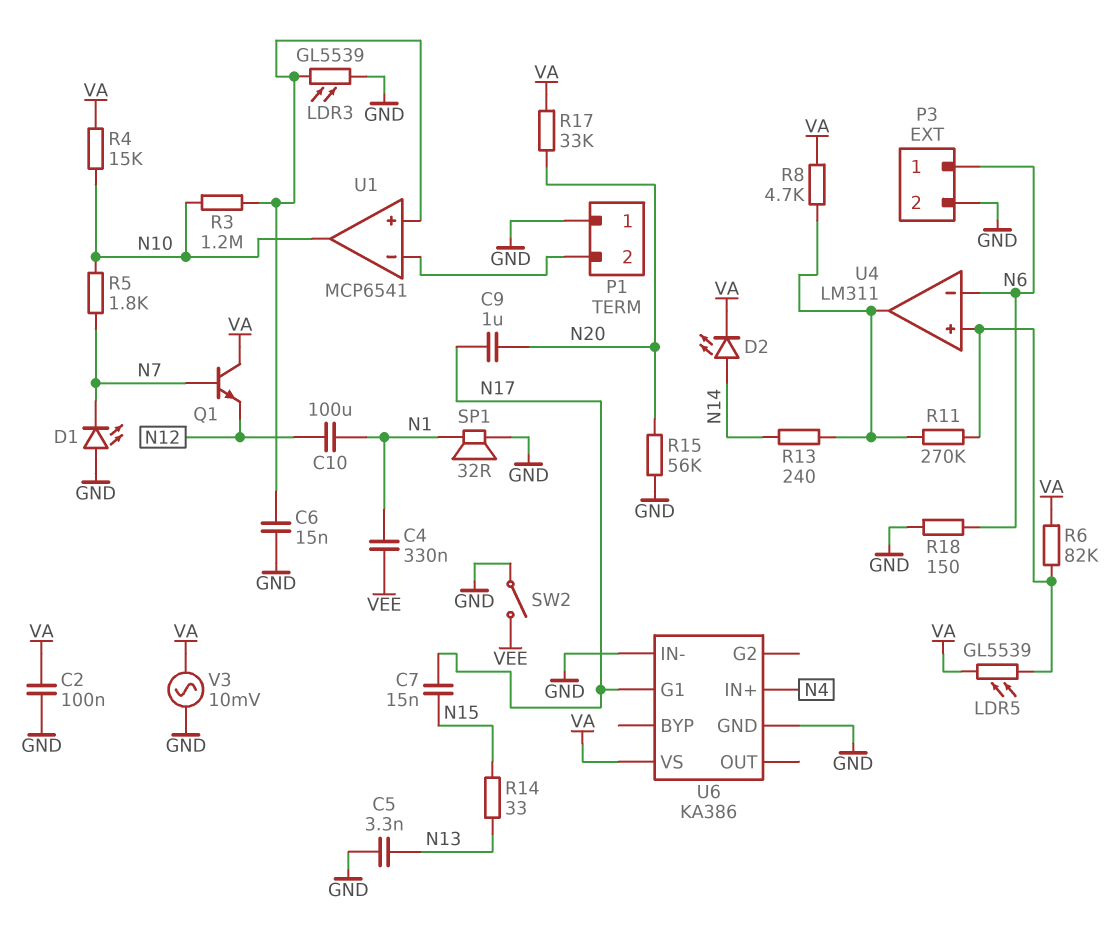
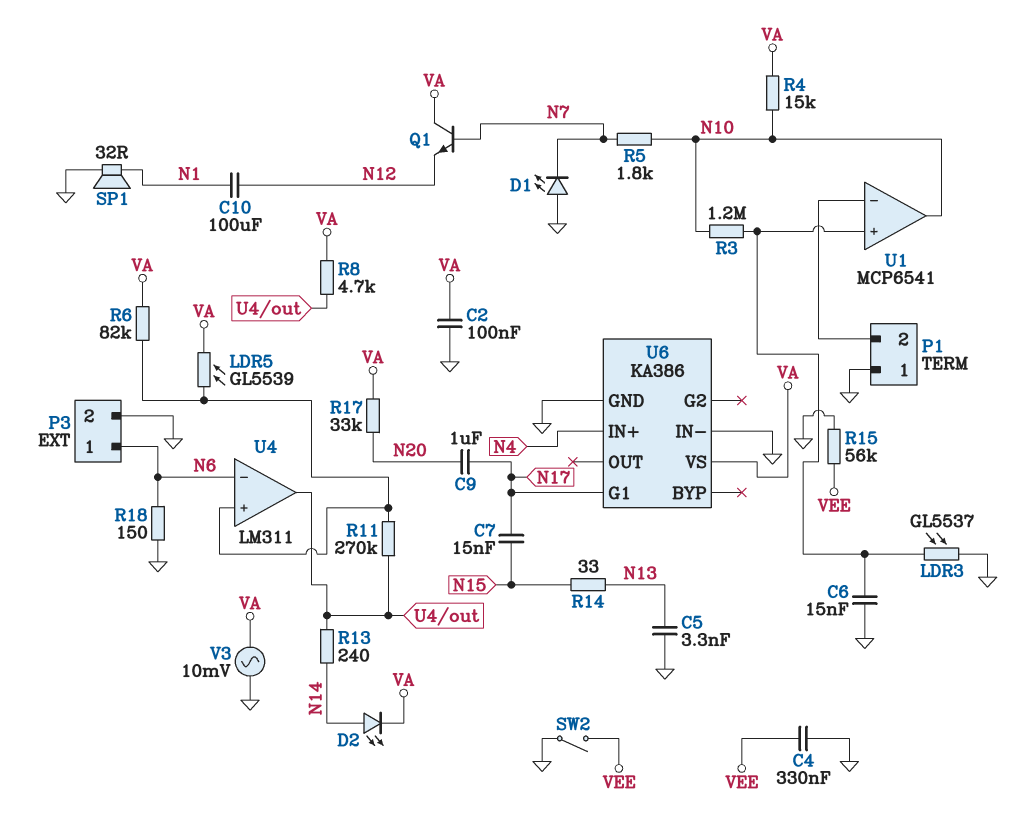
C4: 330nF (N1, VEE) -> 330nF (GND, VEE)
LDR3: GL5539 (GND, U1/in+) -> GL5537 (GND, U1/in+)
R15: 56k (GND, N20) -> 56k (GND, VEE)

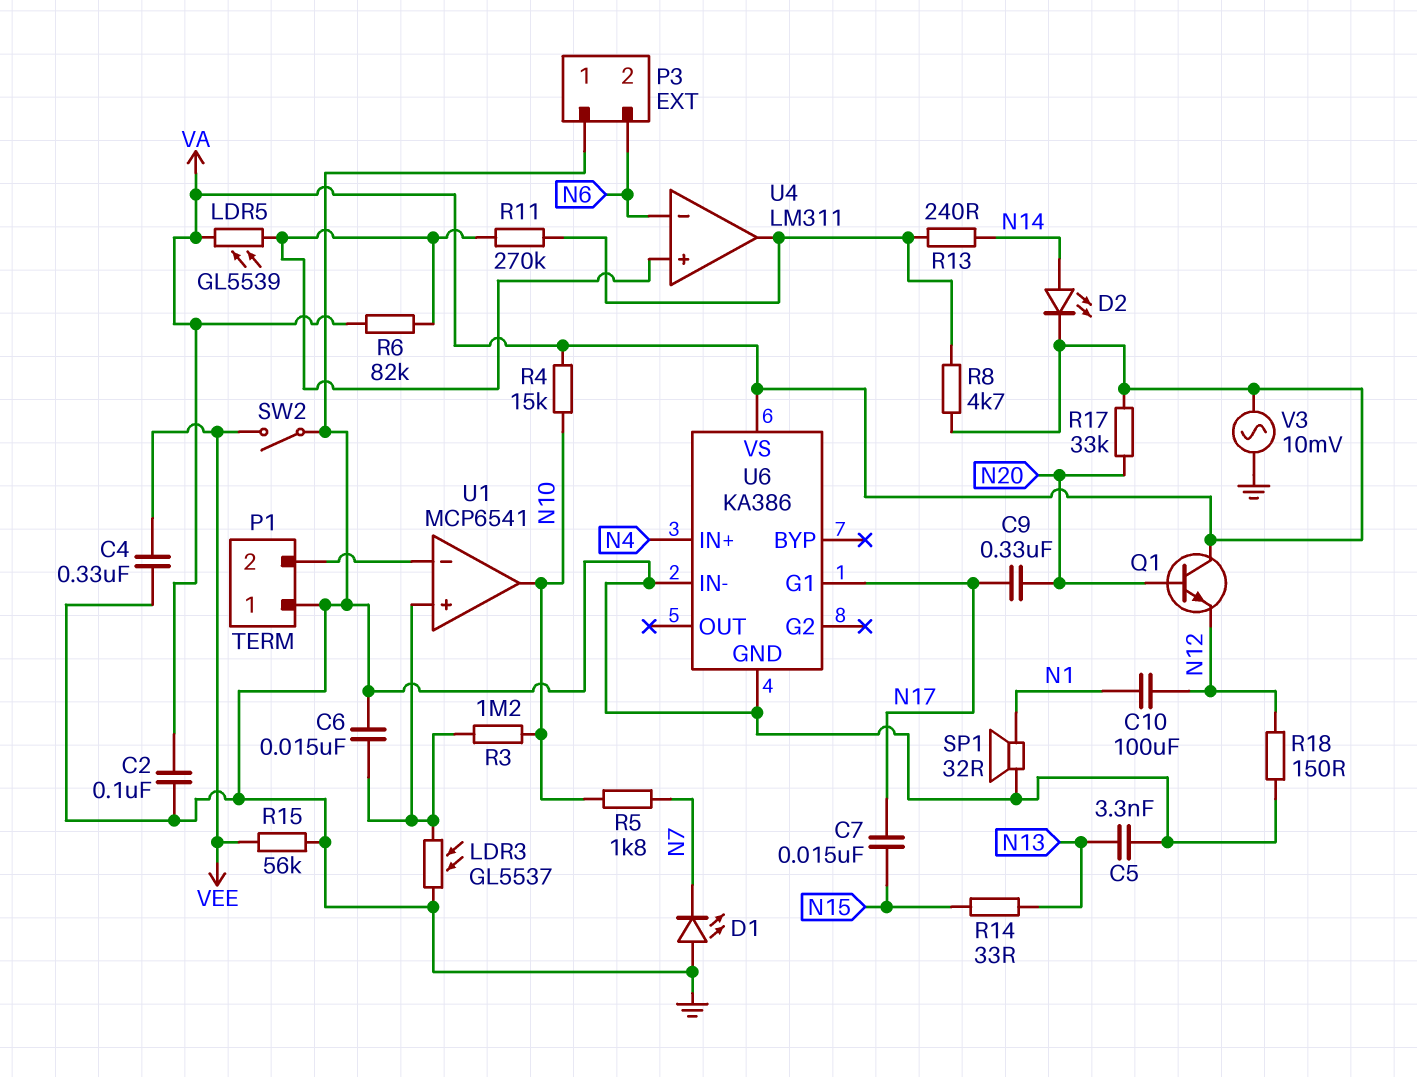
C9: 1uF (N17, N20) -> 330nF (N17, N20)
P3 pin 1: N6 -> GND
P3 pin 2: GND -> N6
Q1: NPN (B N7, C VA, E N12) -> NPN (B N20, C VA, E N12)
R18: 150 (GND, N6) -> 150 (GND, N12)

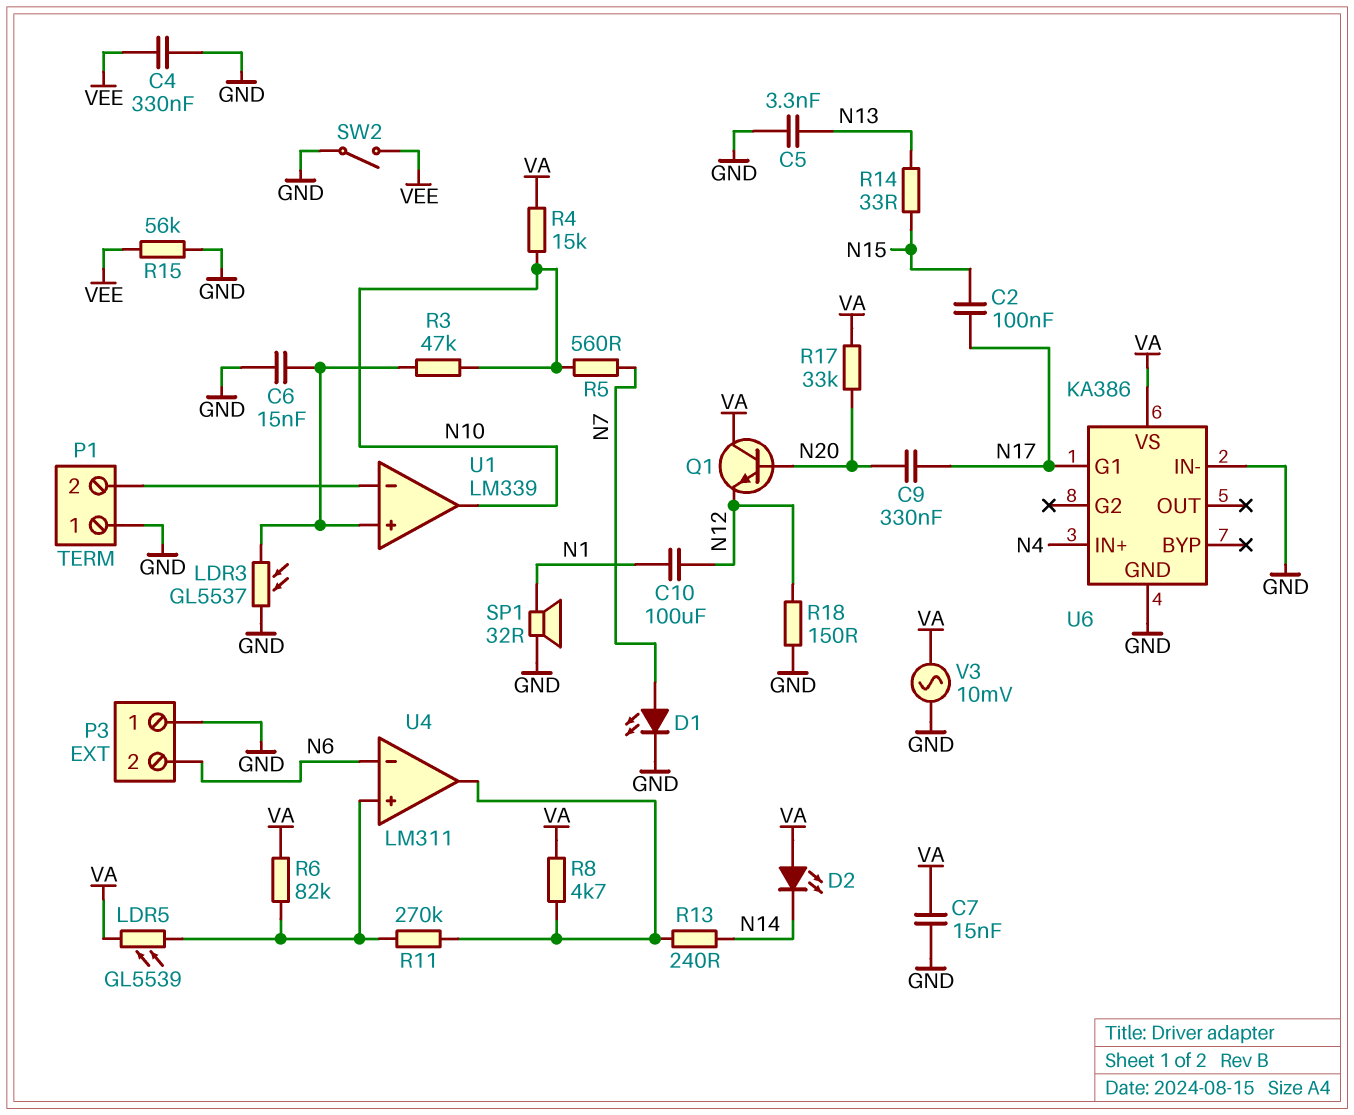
C2: 100nF (GND, VA) -> 100nF (N15, N17)
C7: 15nF (N15, N17) -> 15nF (GND, VA)
D1: LED (A GND, K N7) -> LED (A N7, K GND)
D2: LED (A N14, K VA) -> LED (A VA, K N14)
R3: 1.2M (N10, U1/in+) -> 47k (N10, U1/in+)
R5: 1.8k (N7, N10) -> 560 (N7, N10)
U1: MCP6541 -> LM339

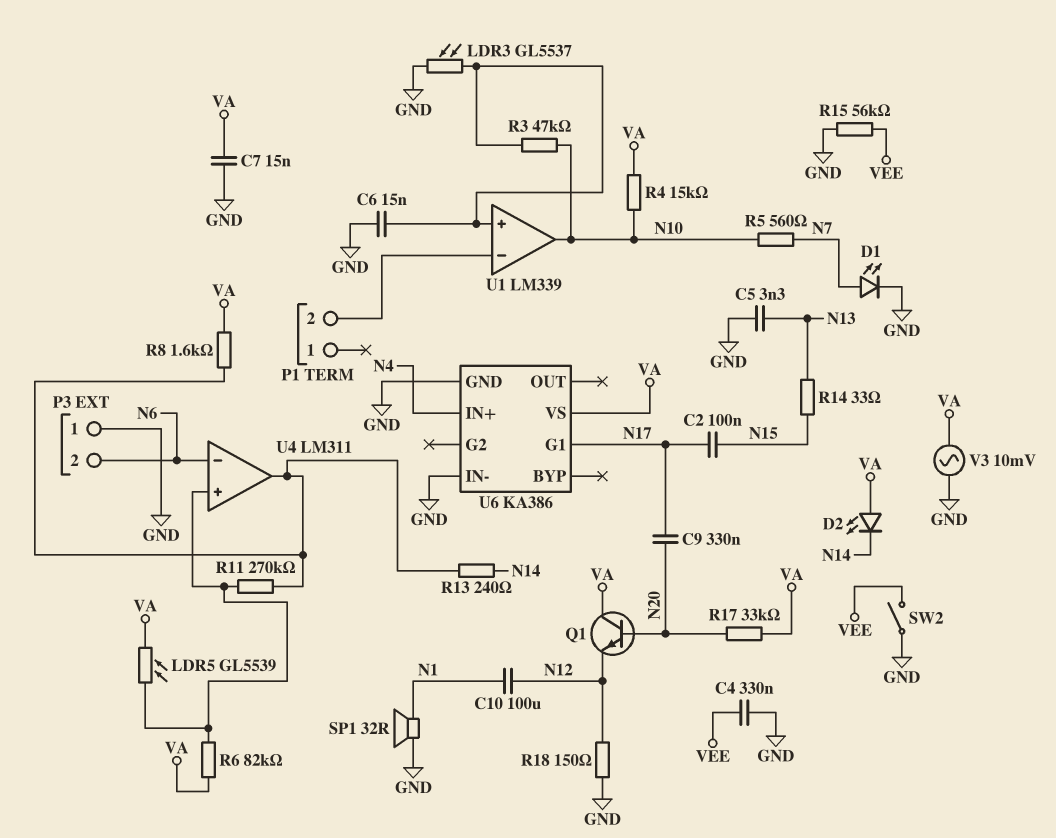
P1 pin 1: GND -> none
R8: 4.7k (U4/out, VA) -> 1.6k (U4/out, VA)

